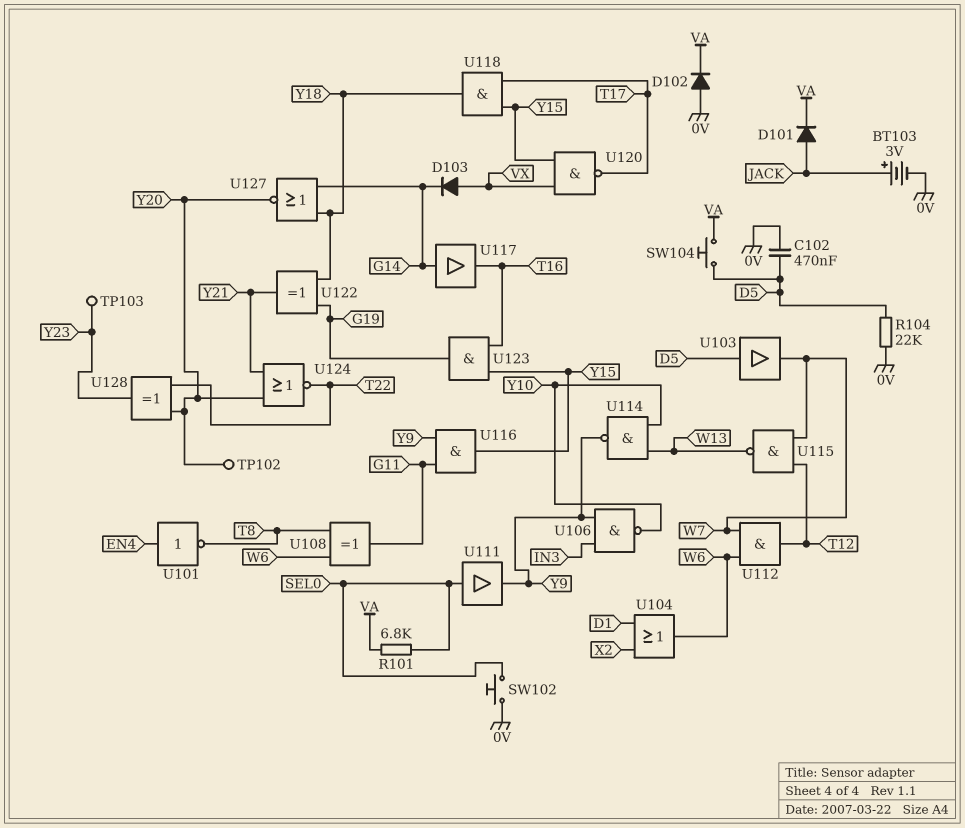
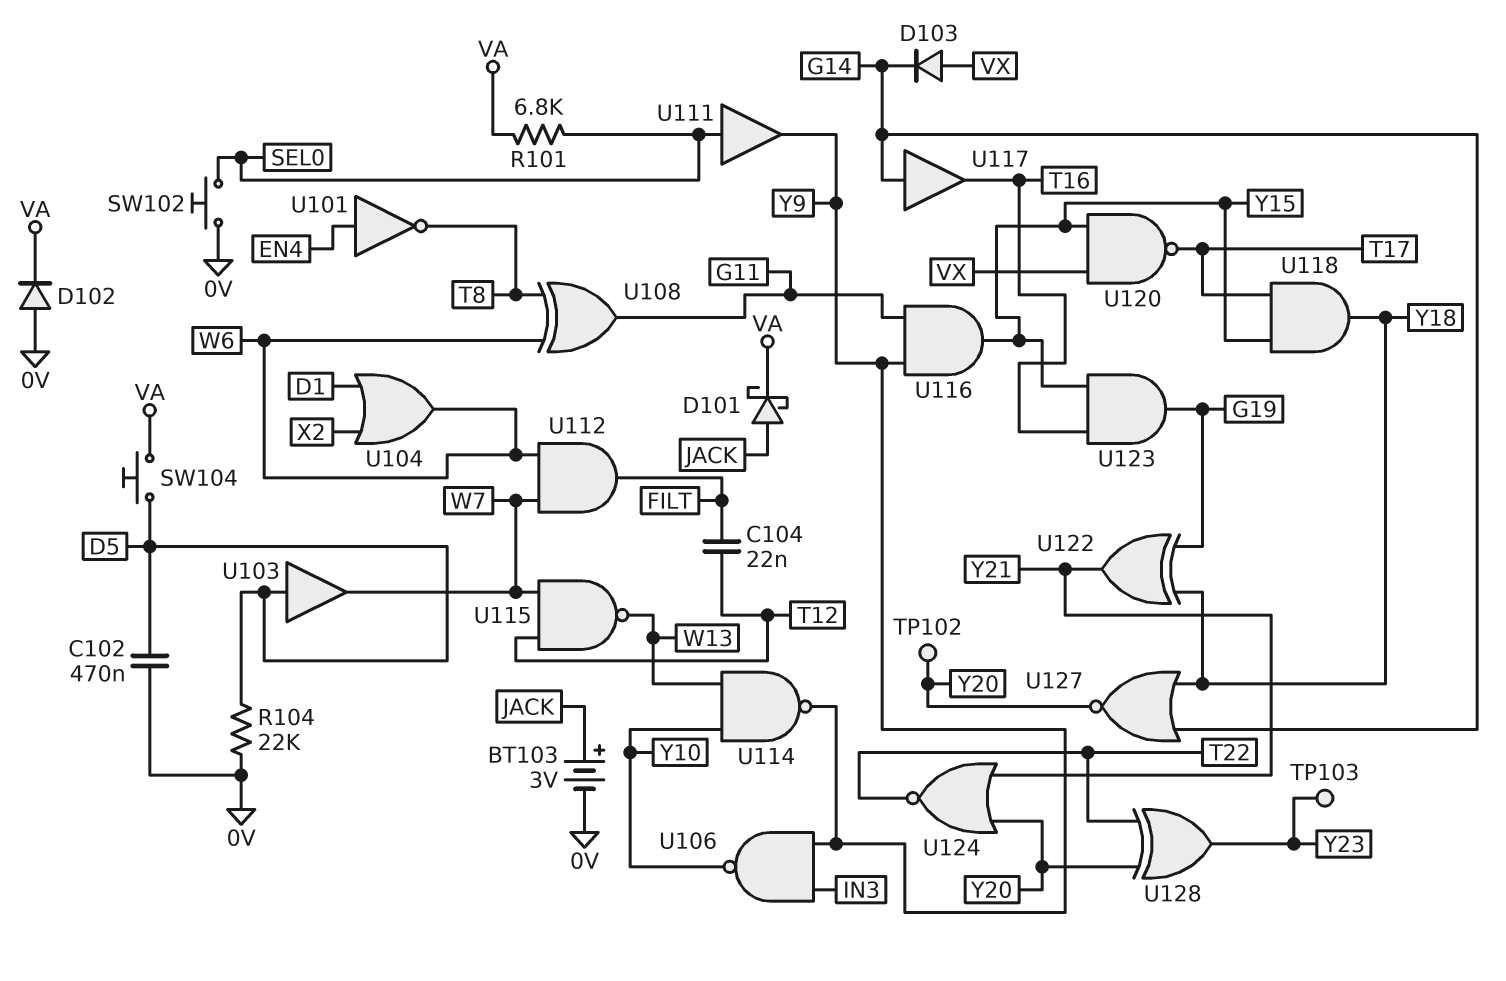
C104: none -> 22nF (FILT, T12)
D101: diode (A JACK, K VA) -> schottky (A JACK, K VA)
U112: AND (in W6, in W7, out T12) -> AND (in W6, in W7, out FILT)

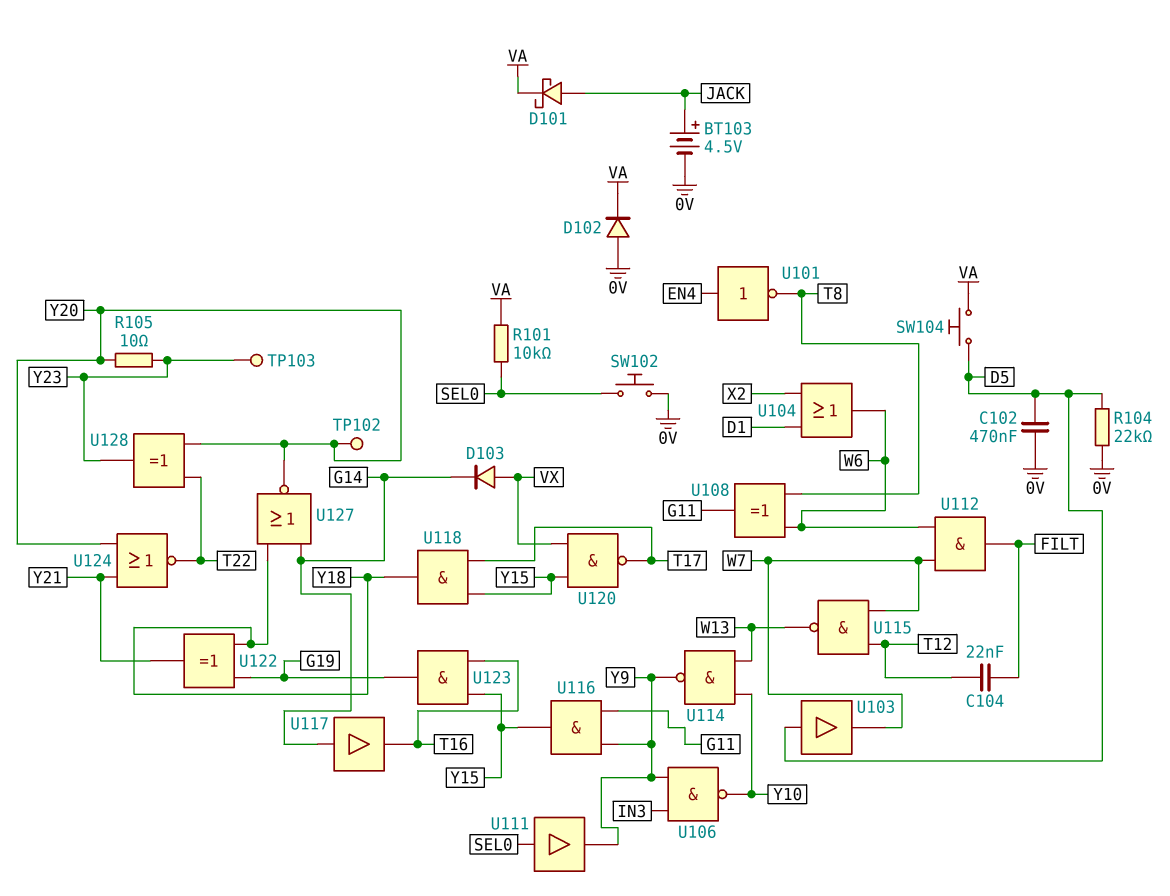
BT103: 3V (plus JACK, minus 0V) -> 4.5V (plus JACK, minus 0V)
R101: 6.8k (SEL0, VA) -> 10k (SEL0, VA)
R105: none -> 10 (Y20, Y23)

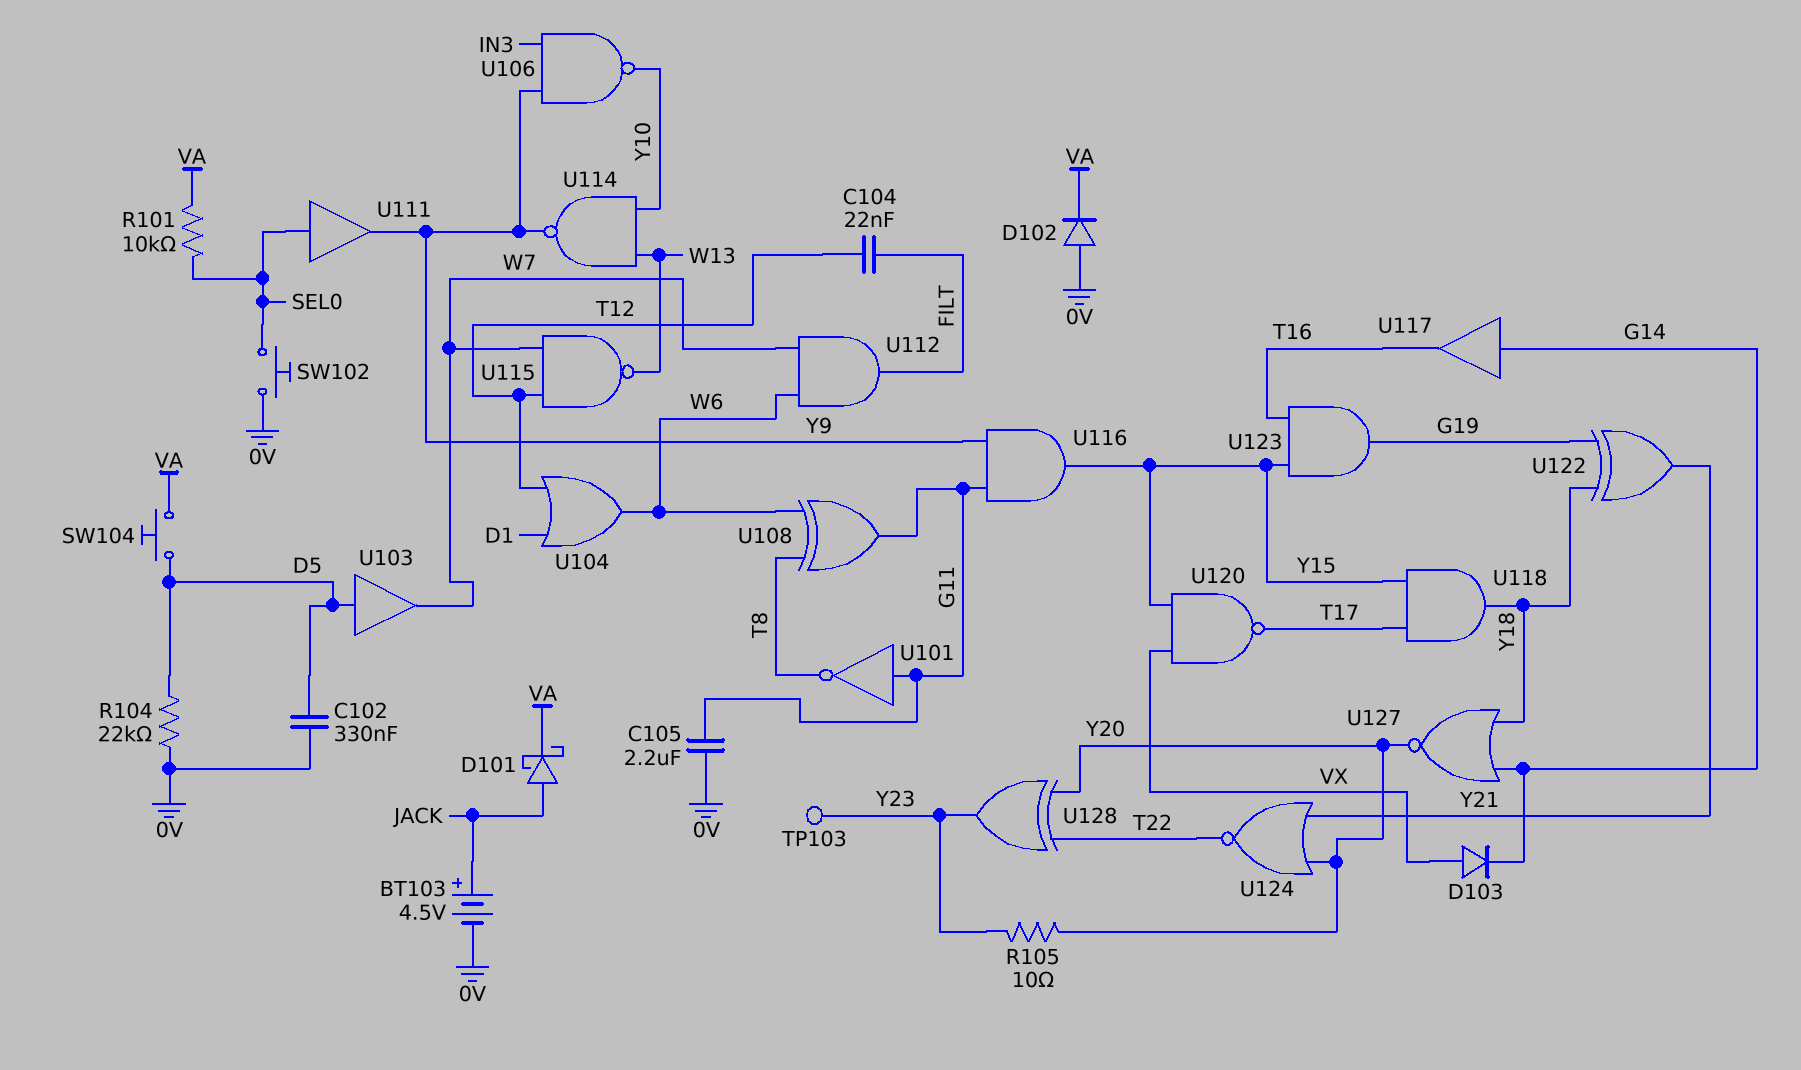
C102: 470nF (0V, D5) -> 330nF (0V, D5)
C105: none -> 2.2uF (0V, G11)
TP102: test point (Y20) -> none
U101: NOT (in EN4, out T8) -> NOT (in G11, out T8)
U104: OR (in D1, in X2, out W6) -> OR (in D1, in T12, out W6)

